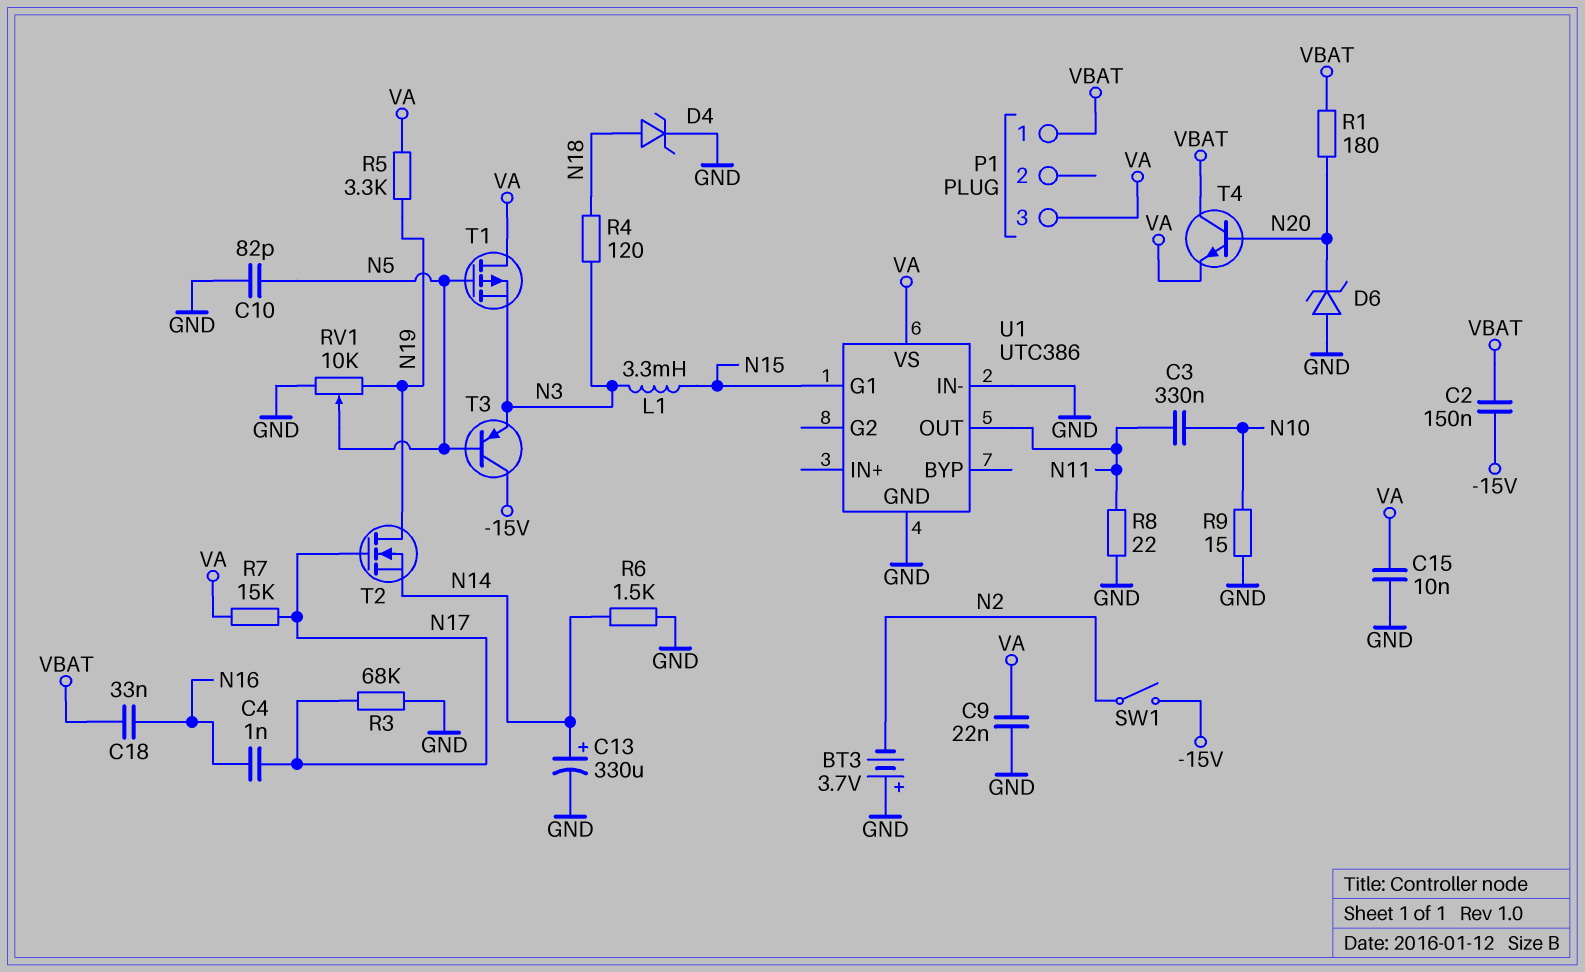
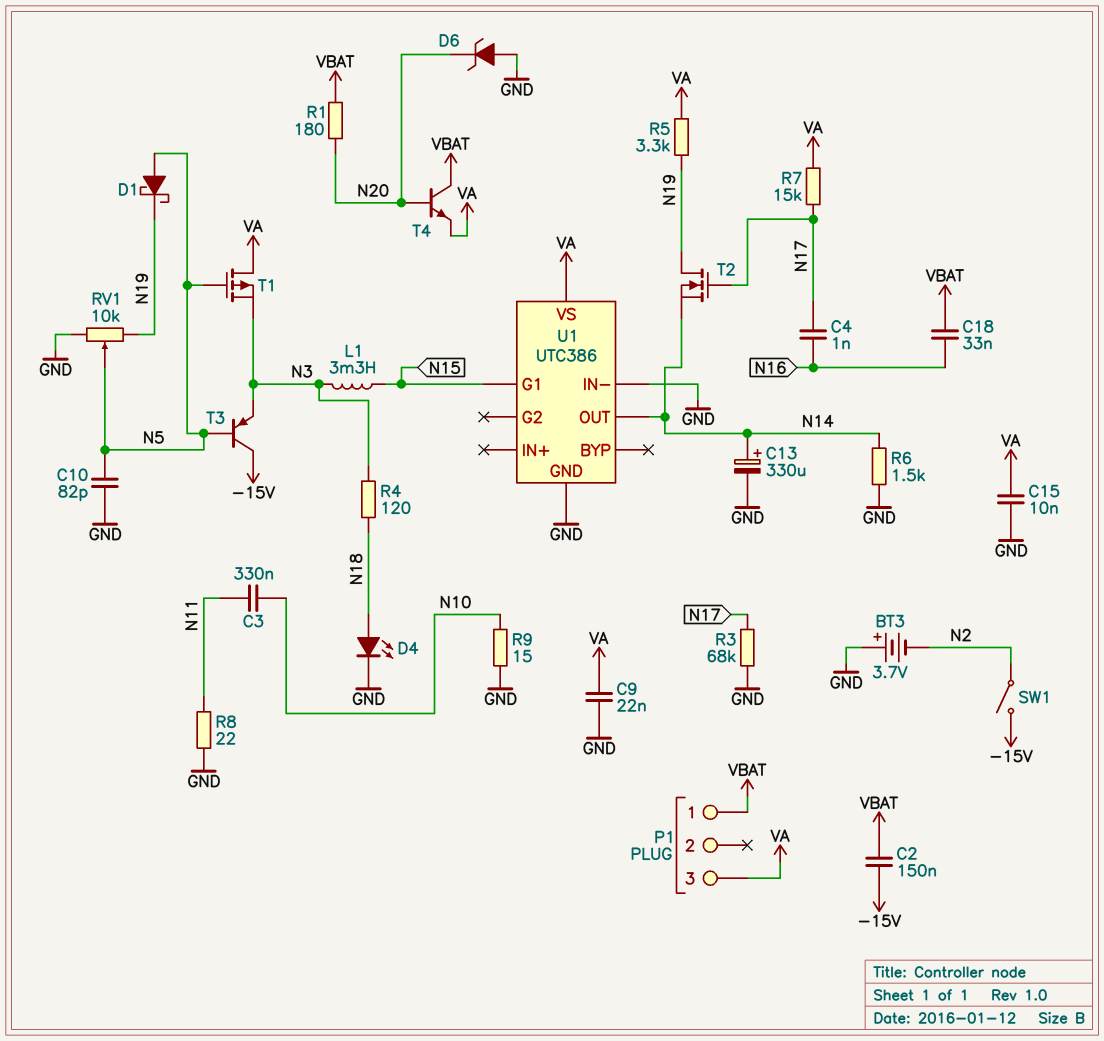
D1: none -> schottky (A N5, K N19)
D4: zener (A N18, K GND) -> LED (A N18, K GND)
U1 pin OUT: N11 -> N14

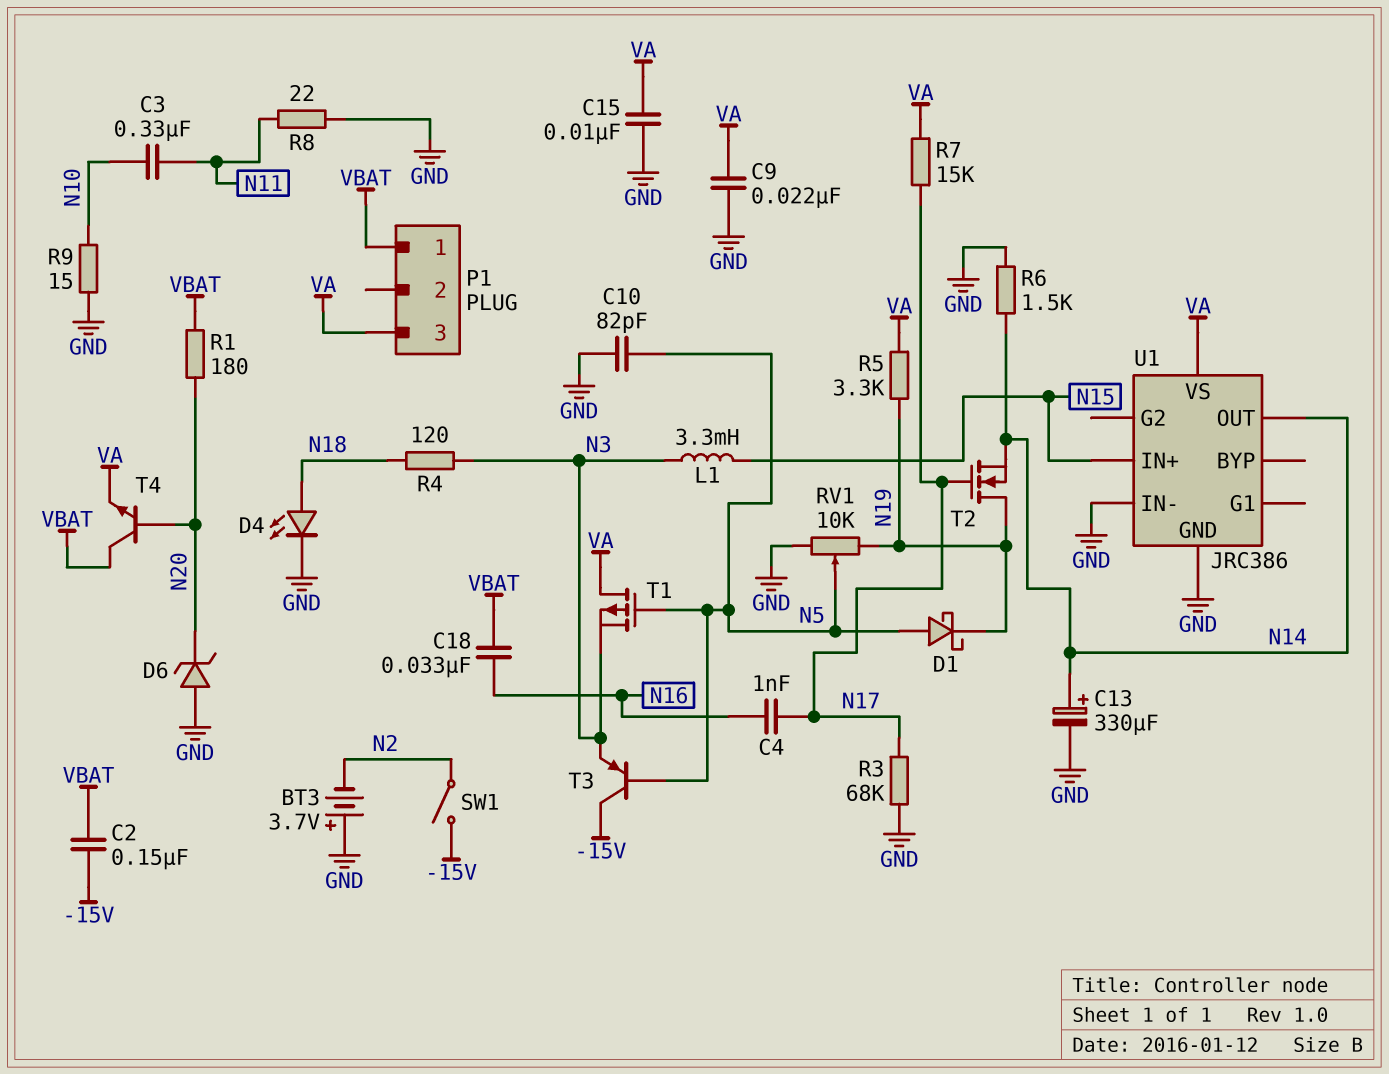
U1: UTC386 -> JRC386
U1 pin G1: N15 -> none
U1 pin IN+: none -> N15

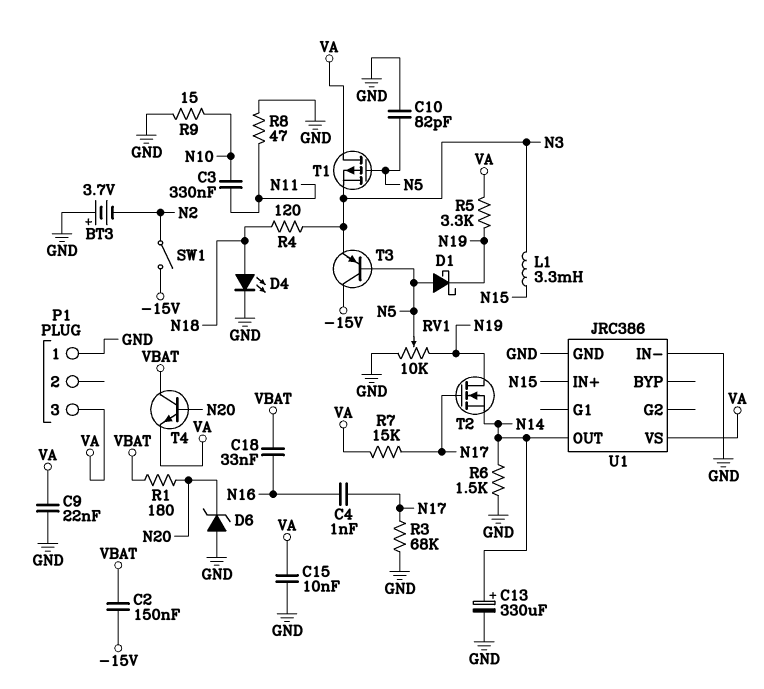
P1 pin 1: VBAT -> GND
R8: 22 (GND, N11) -> 47 (GND, N11)

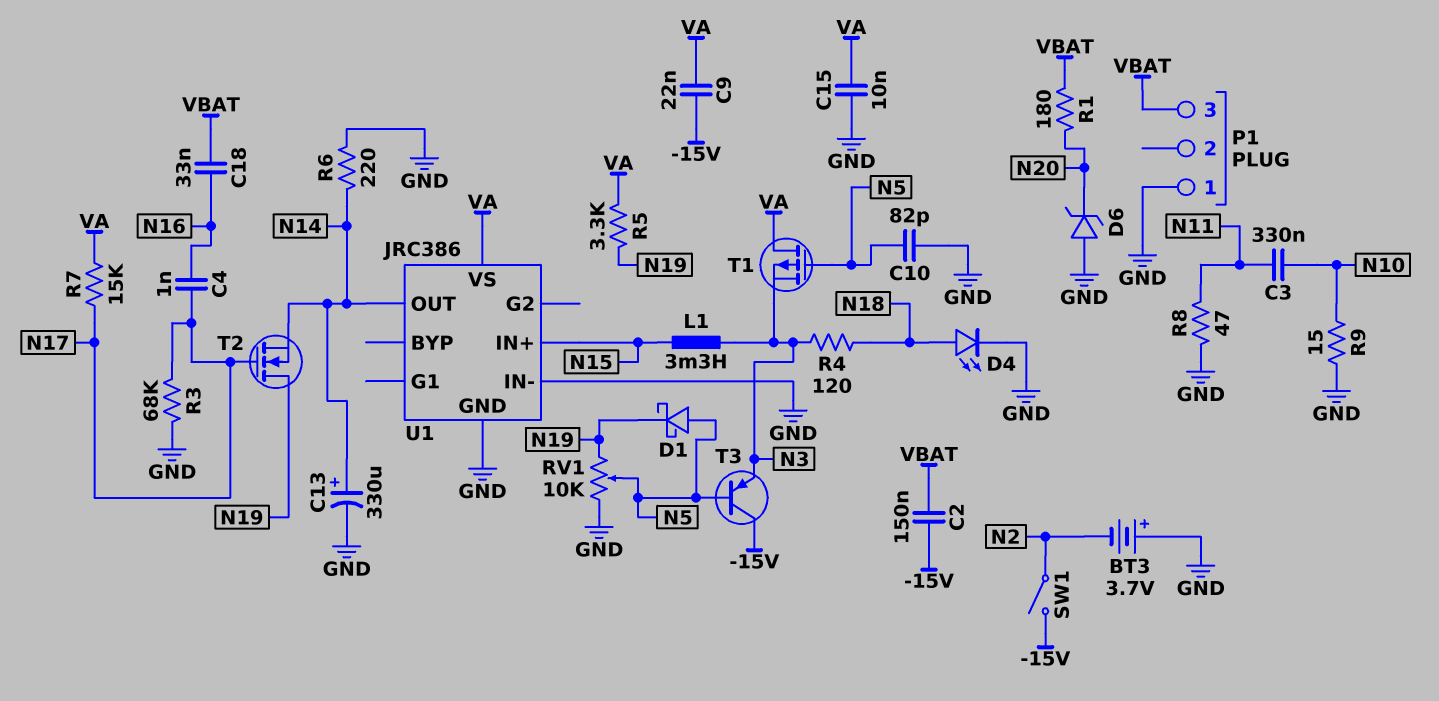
C9: 22nF (GND, VA) -> 22nF (-15V, VA)
P1 pin 3: VA -> VBAT
R6: 1.5k (GND, N14) -> 220 (GND, N14)
T4: NPN (B N20, C VBAT, E VA) -> none

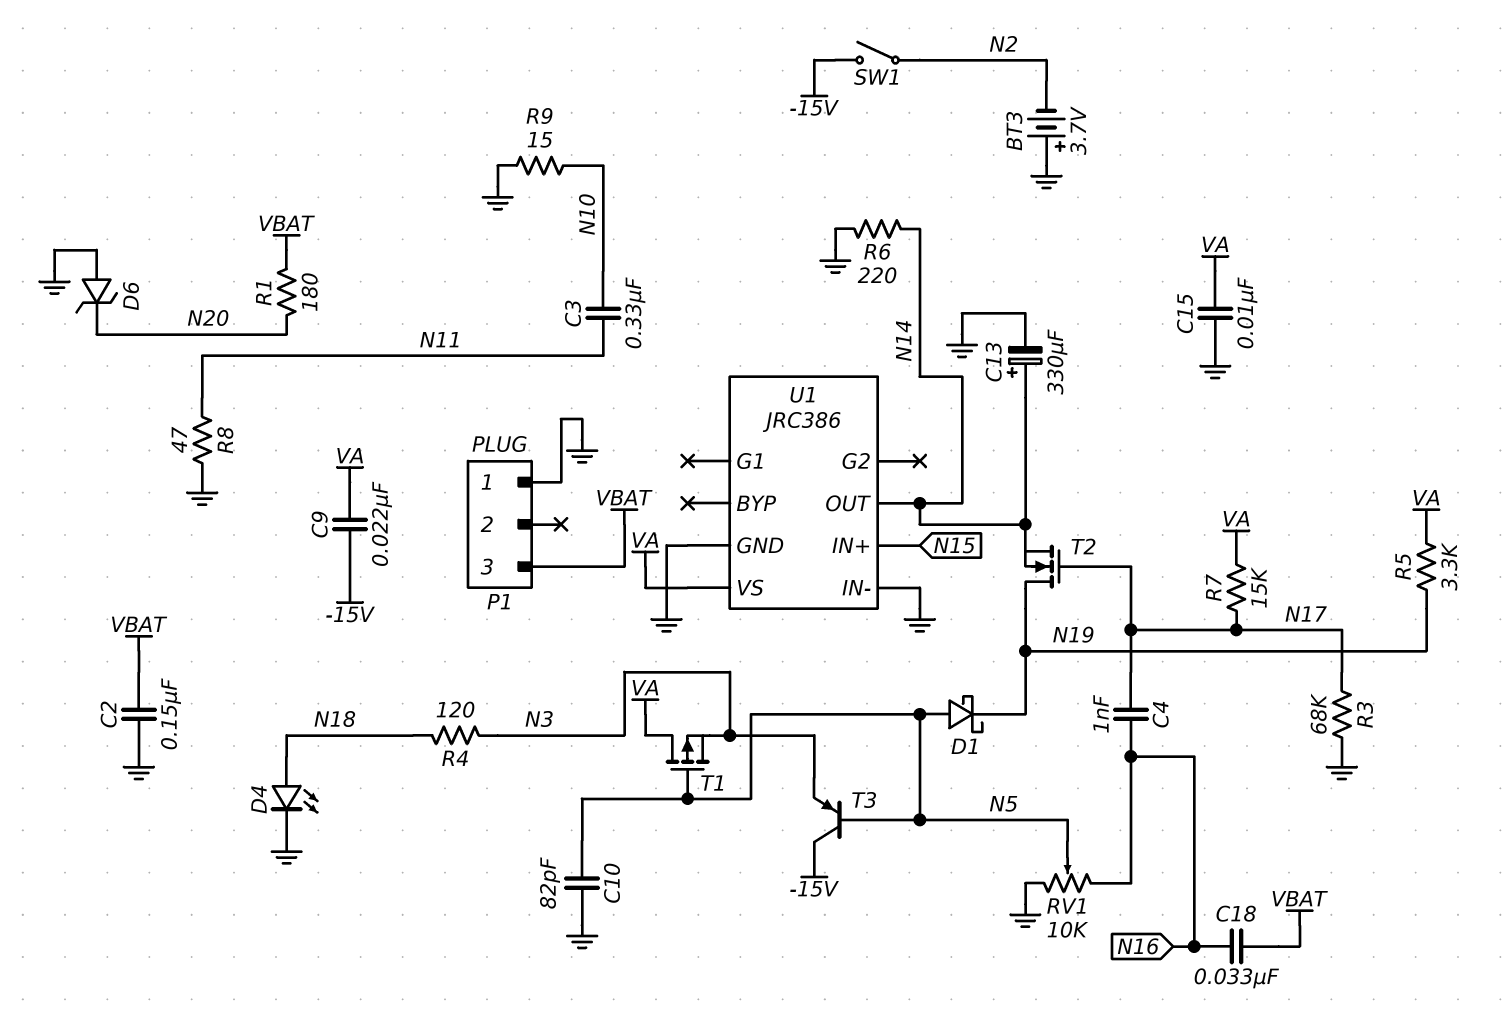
C2: 150nF (-15V, VBAT) -> 150nF (GND, VBAT)
L1: 3.3mH (N3, N15) -> none
RV1: 10k (GND, N19, wiper N5) -> 10k (GND, N16, wiper N5)

